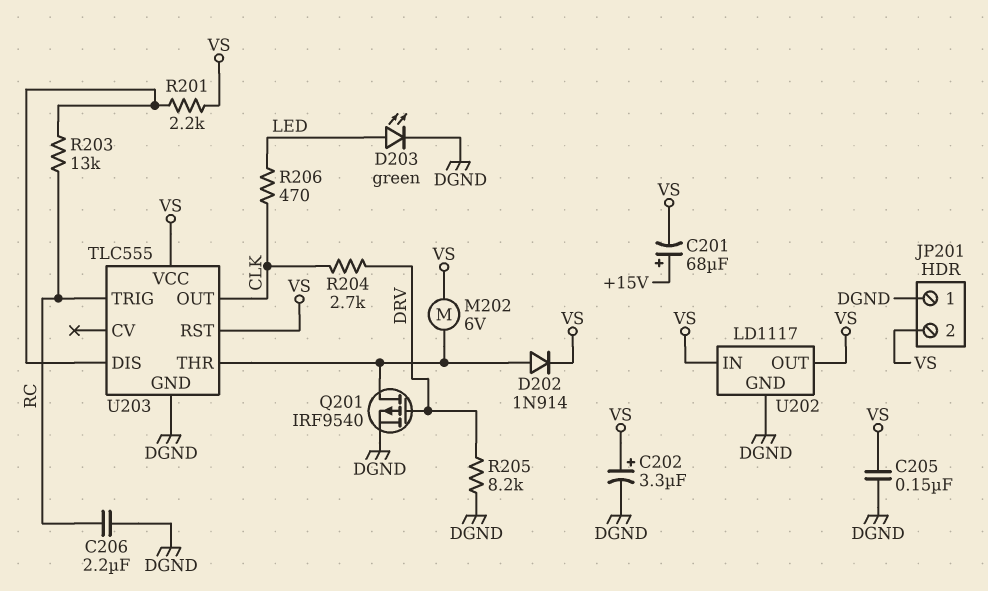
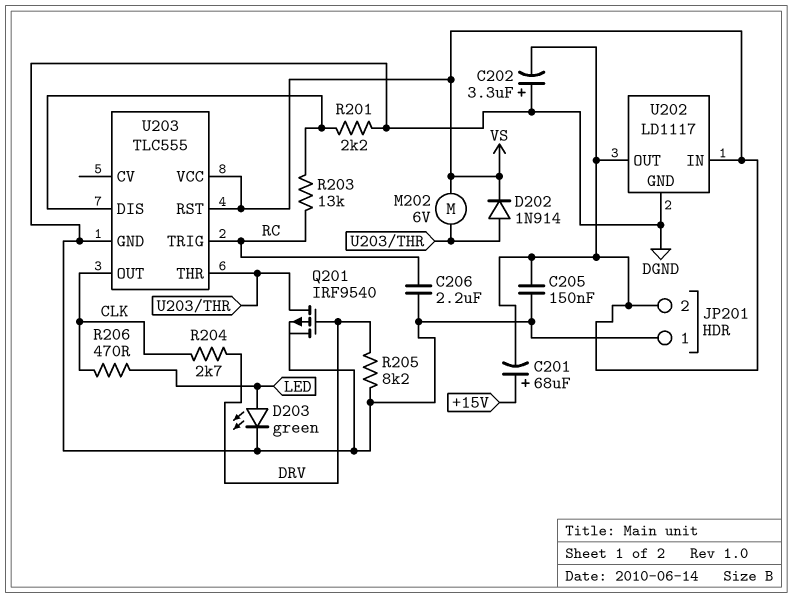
C202: 3.3uF (plus VS, minus DGND) -> 3.3uF (plus DGND, minus VS)
R201: 2.2k (U203/DIS, VS) -> 2.2k (DGND, U203/DIS)

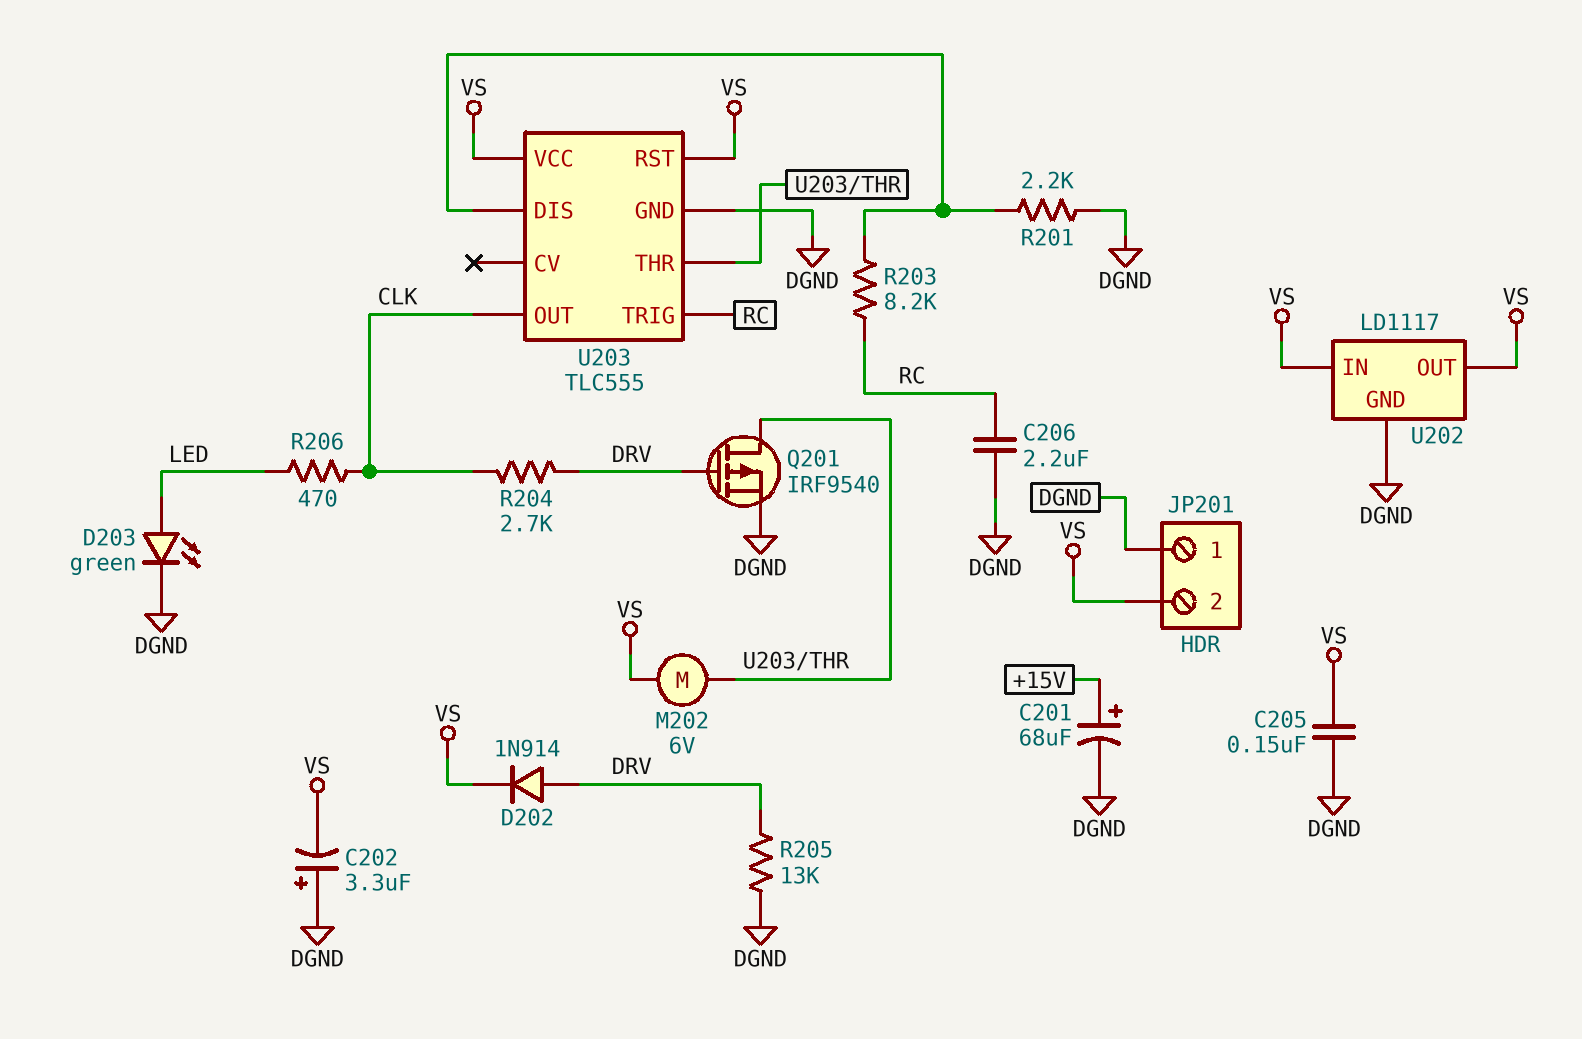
C201: 68uF (plus +15V, minus VS) -> 68uF (plus +15V, minus DGND)
D202: diode 1N914 (A U203/THR, K VS) -> diode 1N914 (A DRV, K VS)
R203: 13k (RC, U203/DIS) -> 8.2k (RC, U203/DIS)
R205: 8.2k (DGND, DRV) -> 13k (DGND, DRV)

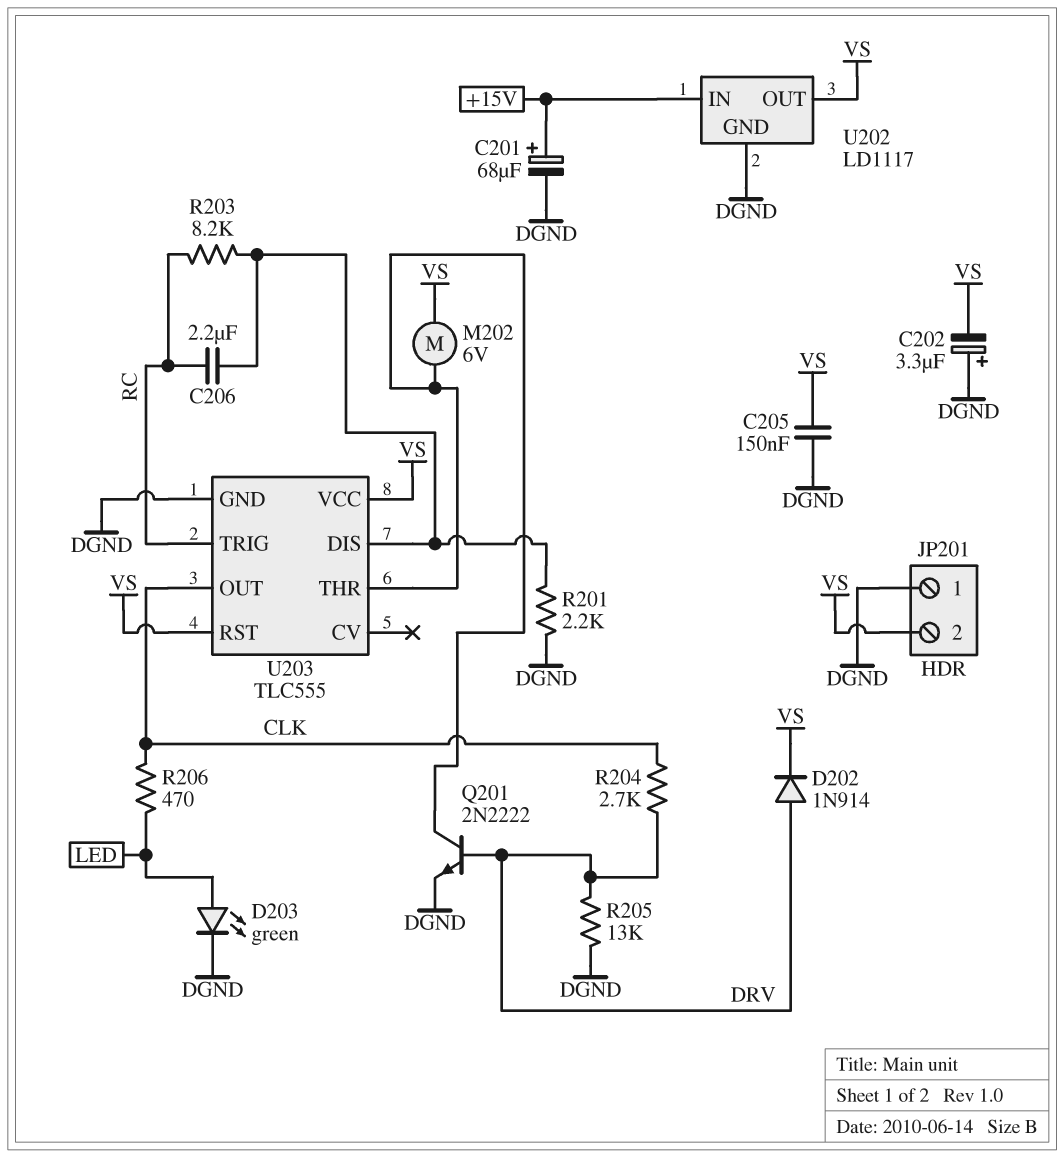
C206: 2.2uF (DGND, RC) -> 2.2uF (RC, U203/DIS)
Q201: PMOS IRF9540 (G DRV, D U203/THR, S DGND) -> NPN 2N2222 (B DRV, C U203/THR, E DGND)
U202 pin IN: VS -> +15V

